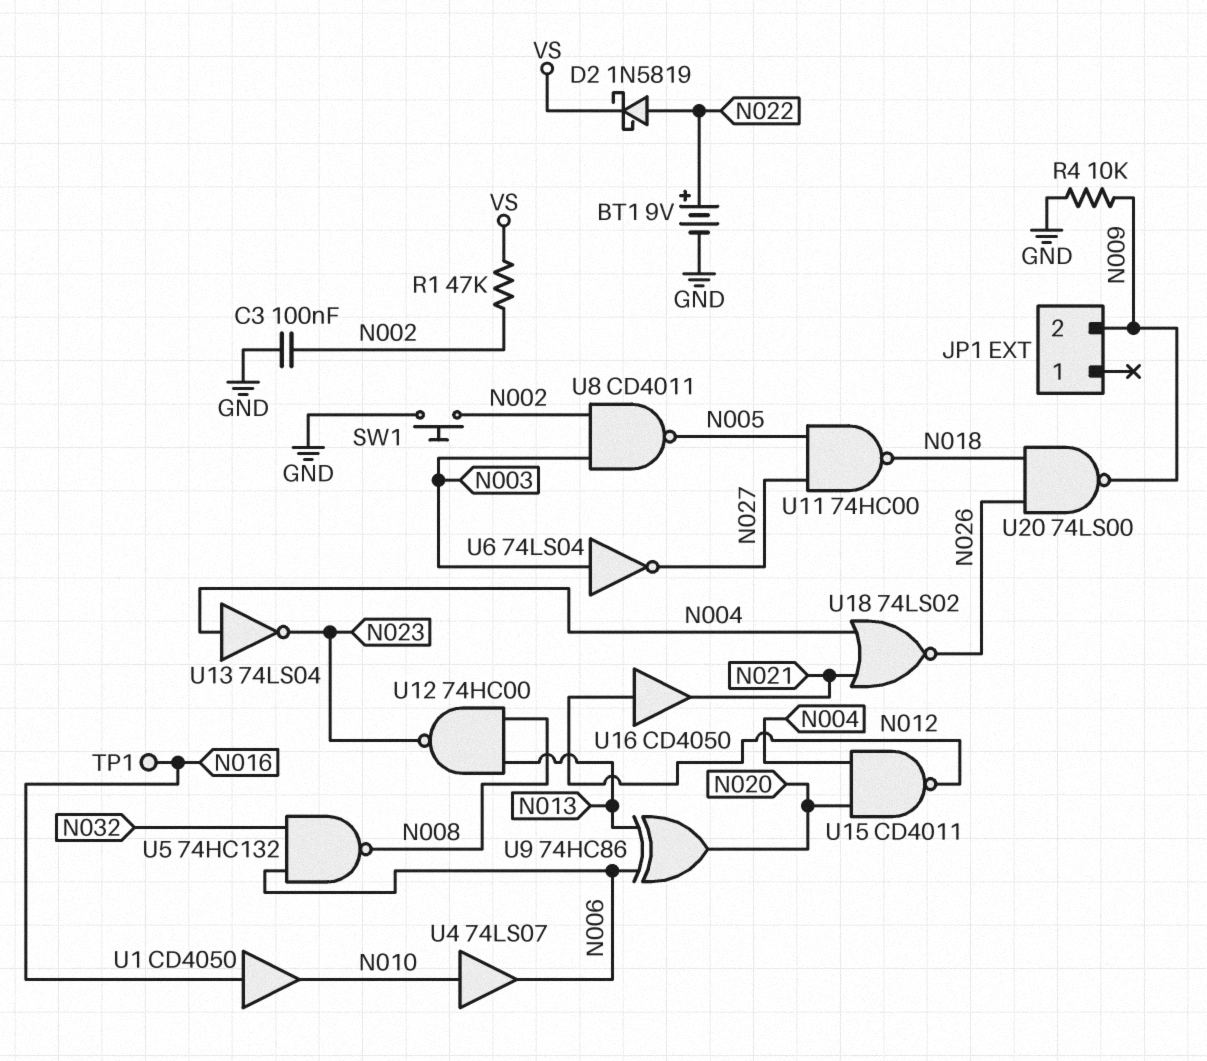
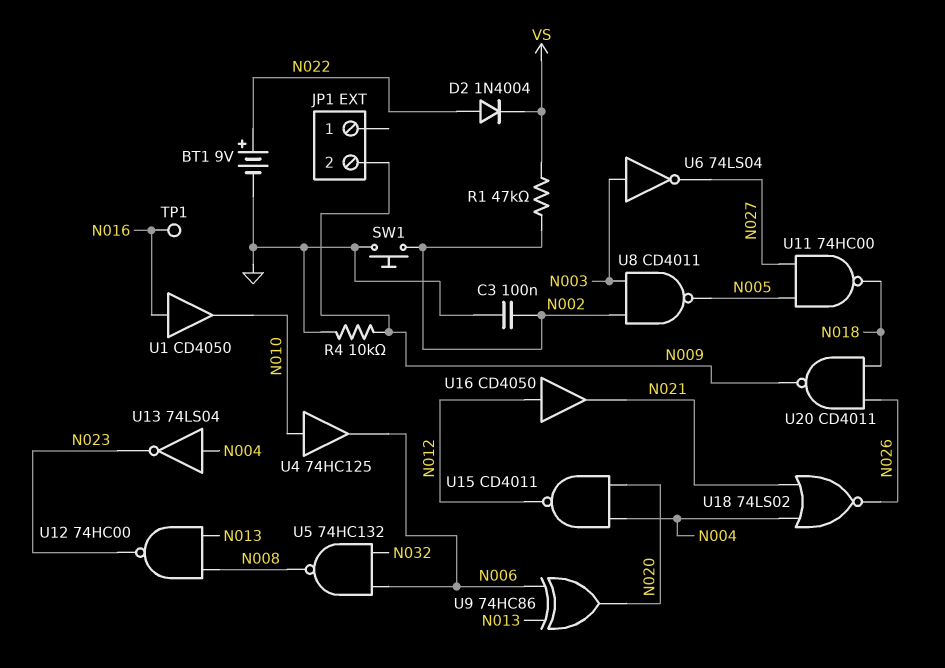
D2: schottky 1N5819 (A N022, K VS) -> diode 1N4004 (A N022, K VS)
U4: buffer 74LS07 (in N010, out N006) -> buffer 74HC125 (in N010, out N006)
U20: NAND 74LS00 (in N018, in N026, out N009) -> NAND CD4011 (in N018, in N026, out N009)

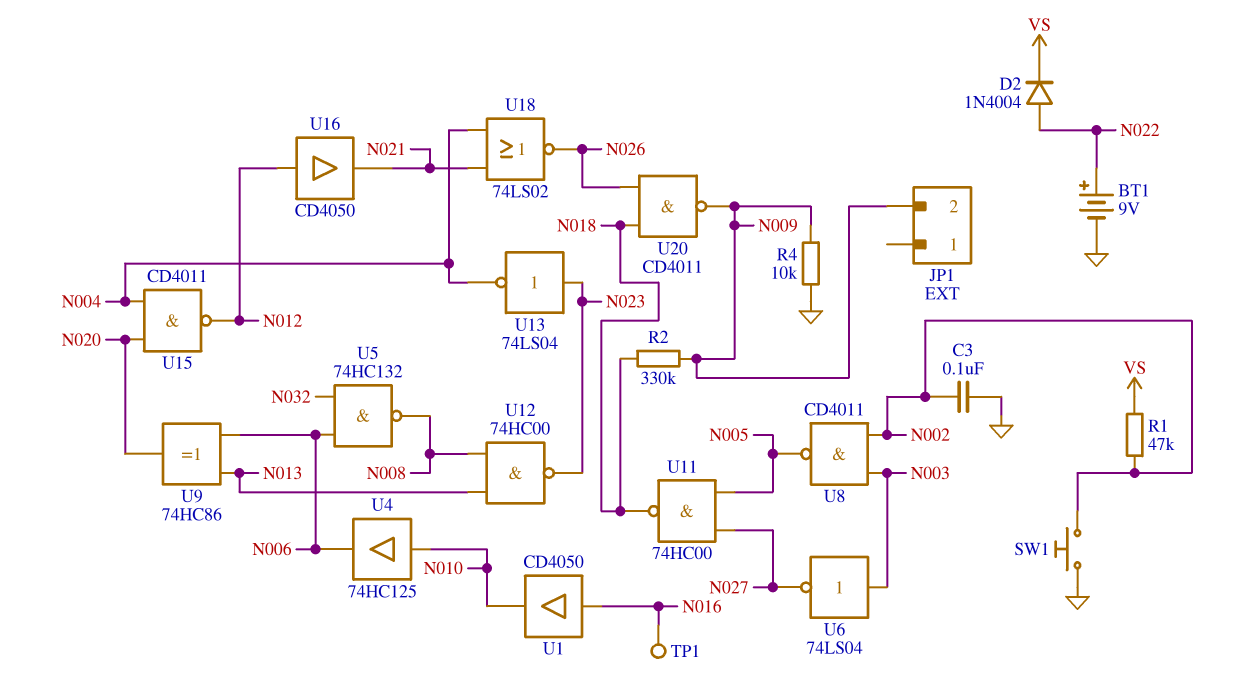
R2: none -> 330k (N009, N018)
U13: NOT 74LS04 (in N004, out N023) -> NOT 74LS04 (in N023, out N004)

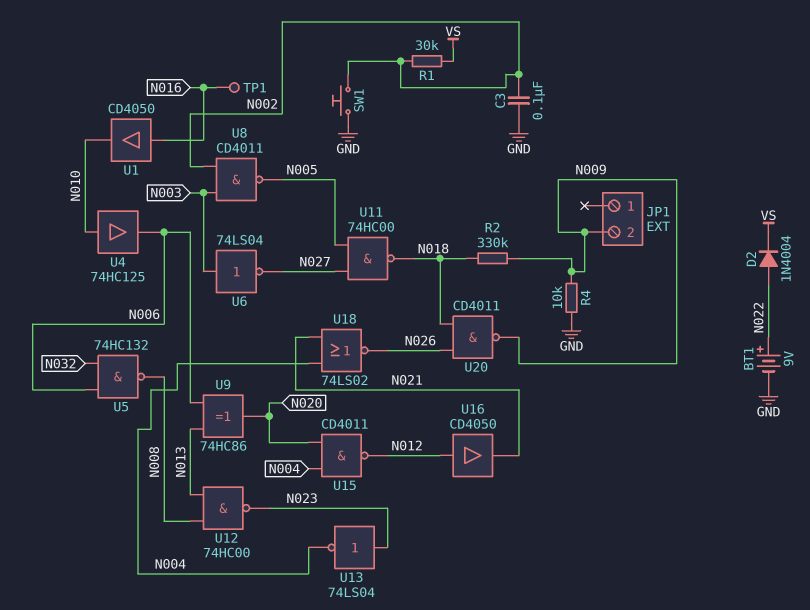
R1: 47k (N002, VS) -> 30k (N002, VS)

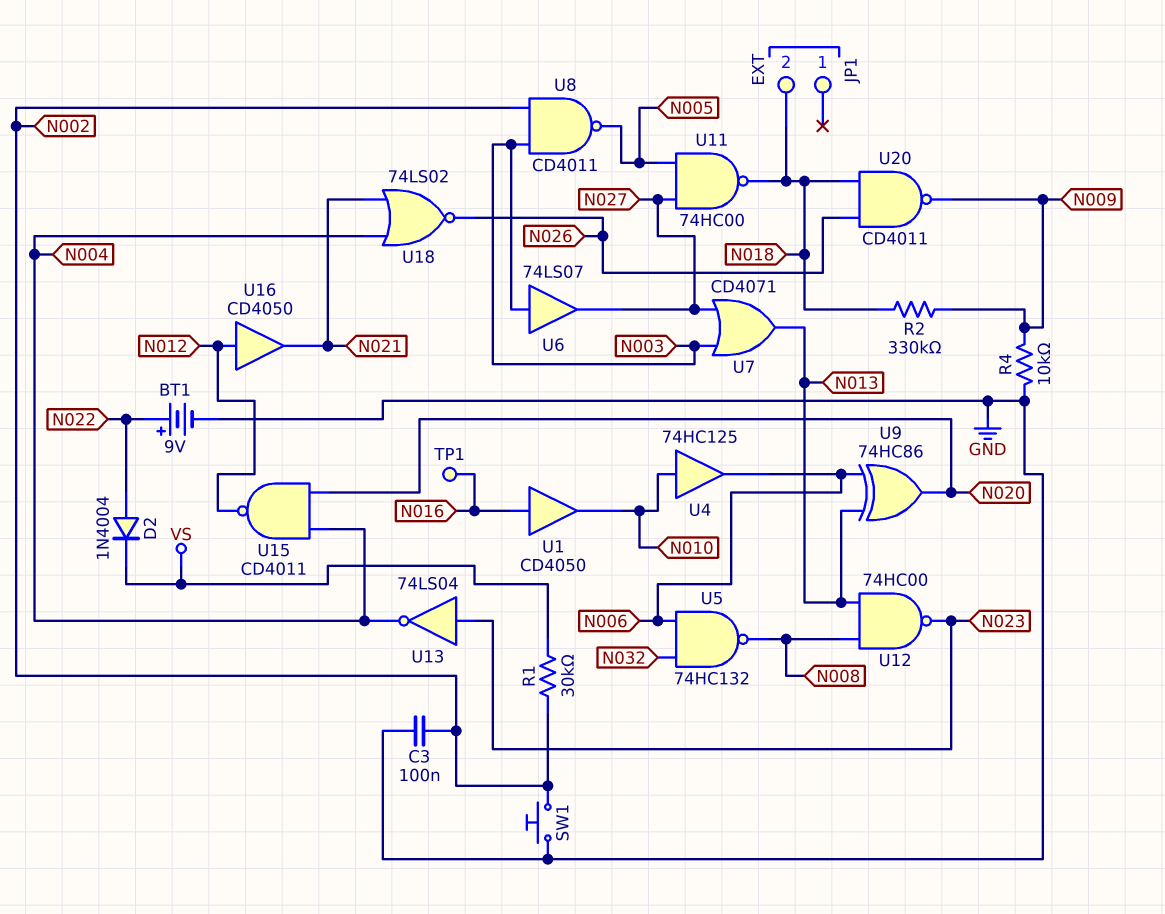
JP1 pin 2: N009 -> N018
U6: NOT 74LS04 (in N003, out N027) -> buffer 74LS07 (in N003, out N027)
U7: none -> OR CD4071 (in N003, in N027, out N013)

